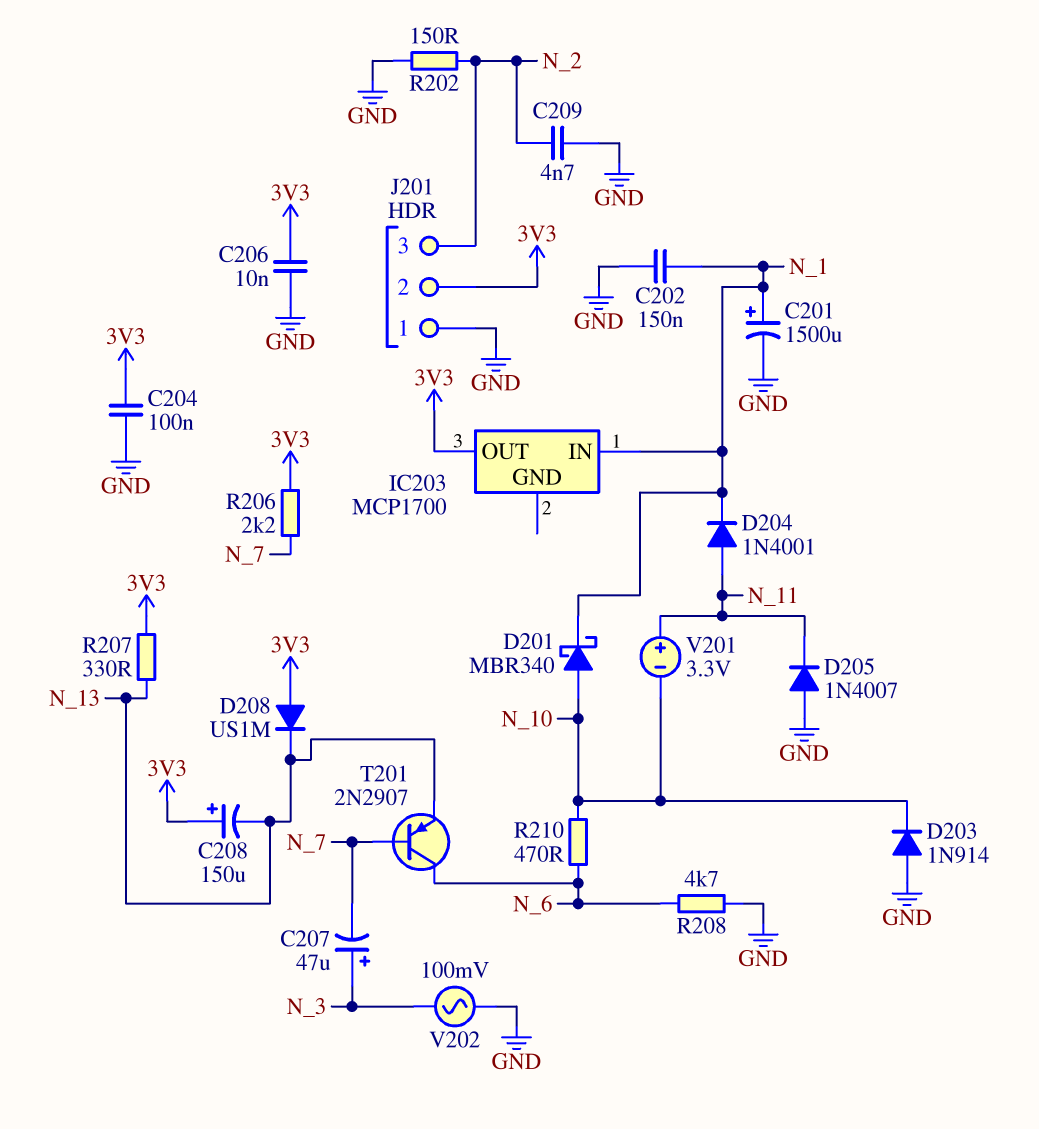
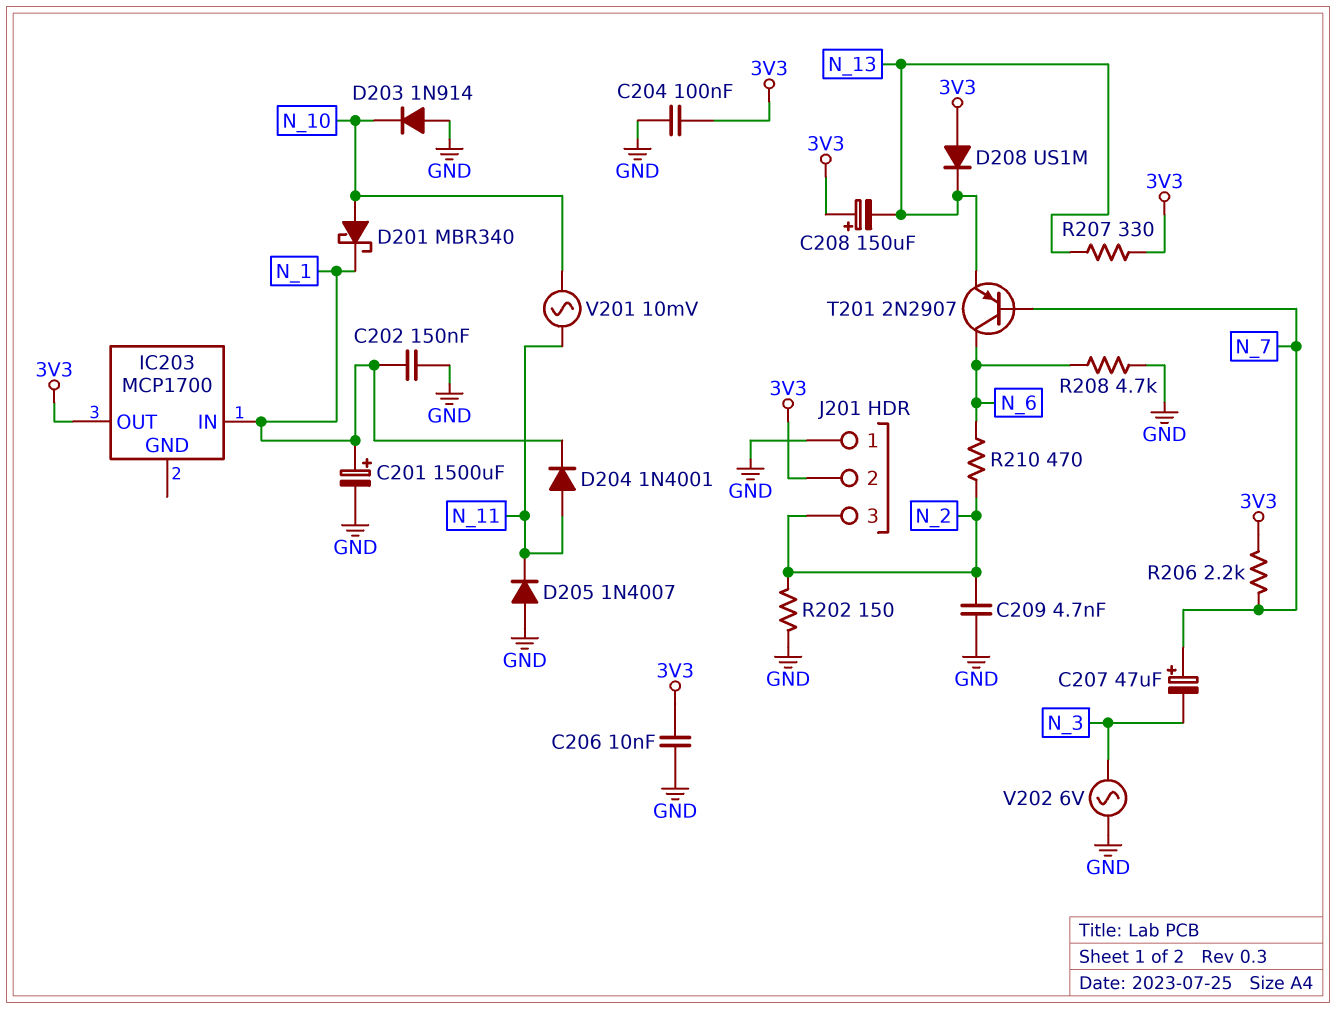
C207: 47uF (plus N_3, minus N_7) -> 47uF (plus N_7, minus N_3)
R210: 470 (N_6, N_10) -> 470 (N_2, N_6)
V201: 3.3V (plus N_11, minus N_10) -> AC 10mV (N_10, N_11)
V202: AC 100mV (GND, N_3) -> AC 6V (GND, N_3)

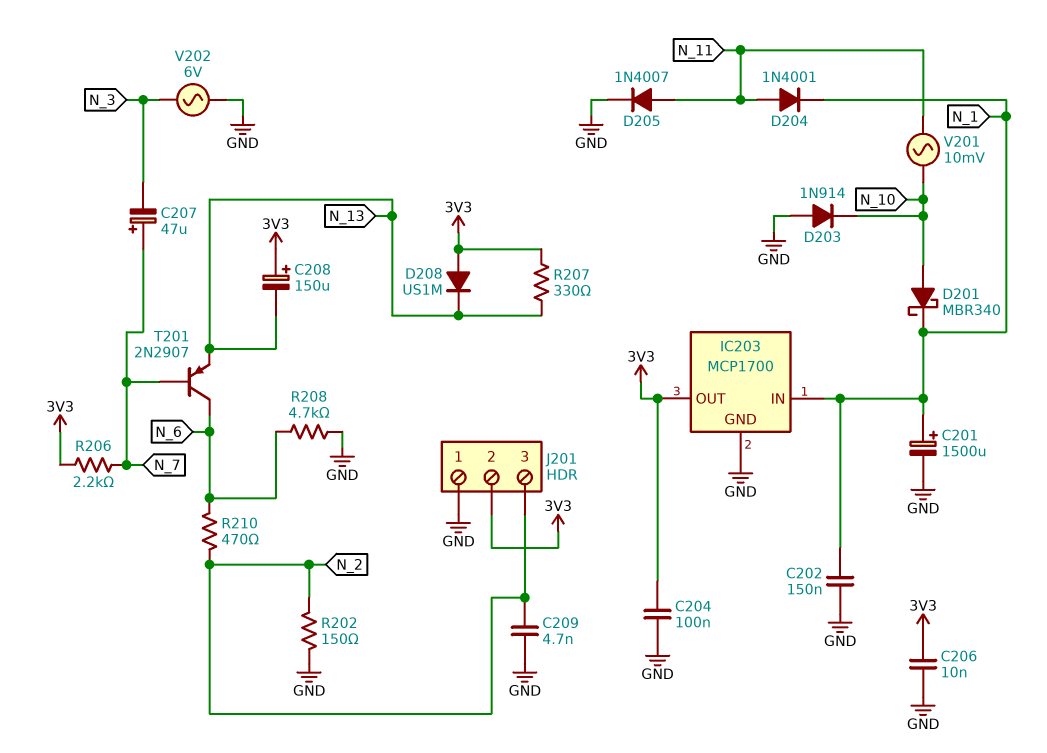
D205: diode 1N4007 (A GND, K N_11) -> diode 1N4007 (A N_11, K GND)
IC203 pin GND: none -> GND

